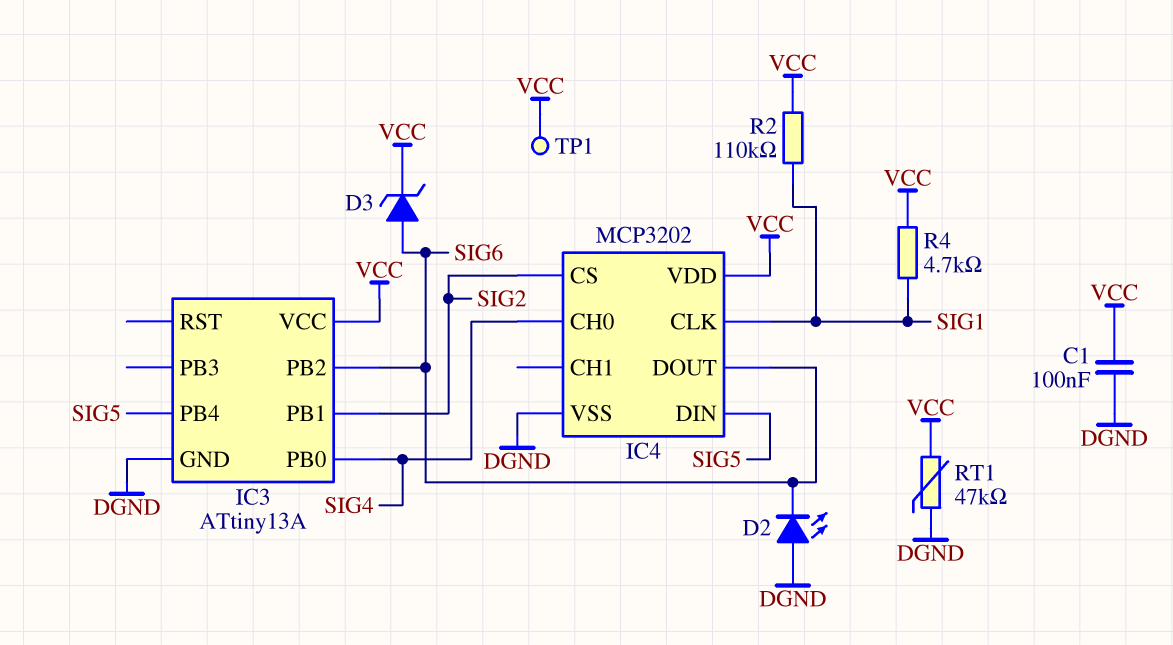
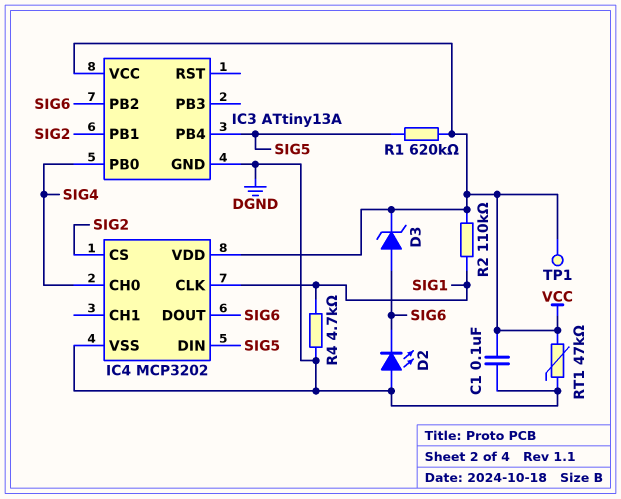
R1: none -> 620k (SIG5, VCC)
R4: 4.7k (SIG1, VCC) -> 4.7k (DGND, SIG1)

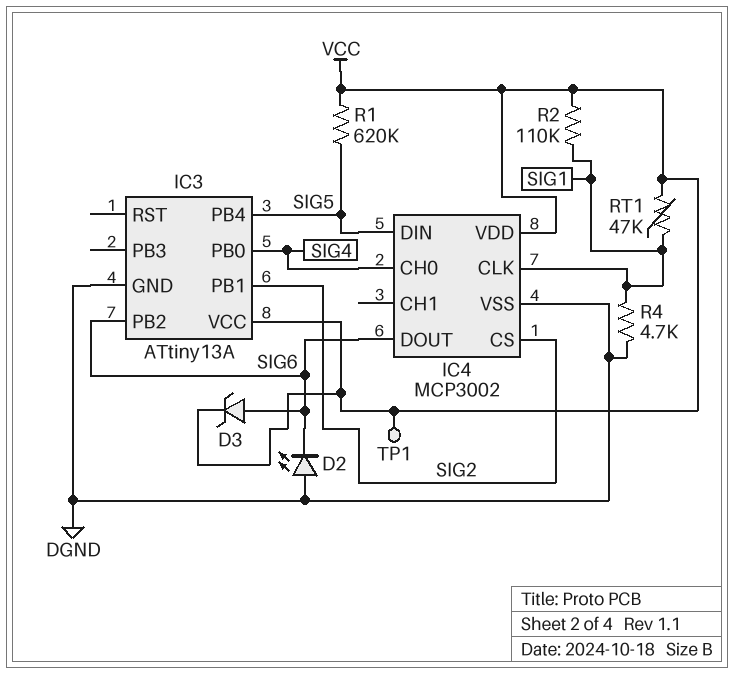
C1: 100nF (DGND, VCC) -> none
IC4: MCP3202 -> MCP3002
RT1: 47k (DGND, VCC) -> 47k (SIG1, VCC)

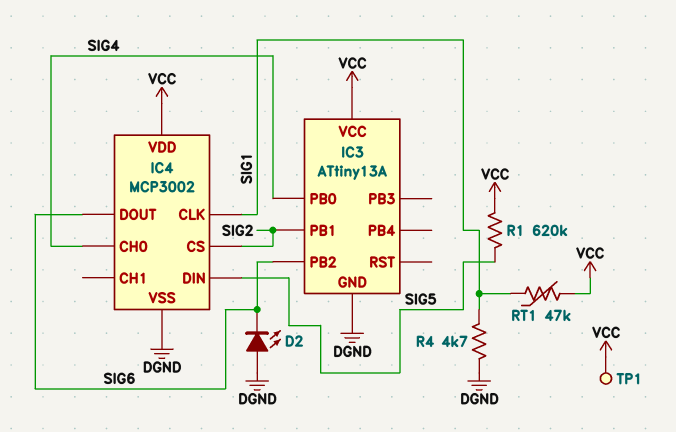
D3: zener (A SIG6, K VCC) -> none
IC3 pin PB4: SIG5 -> none
R2: 110k (SIG1, VCC) -> none

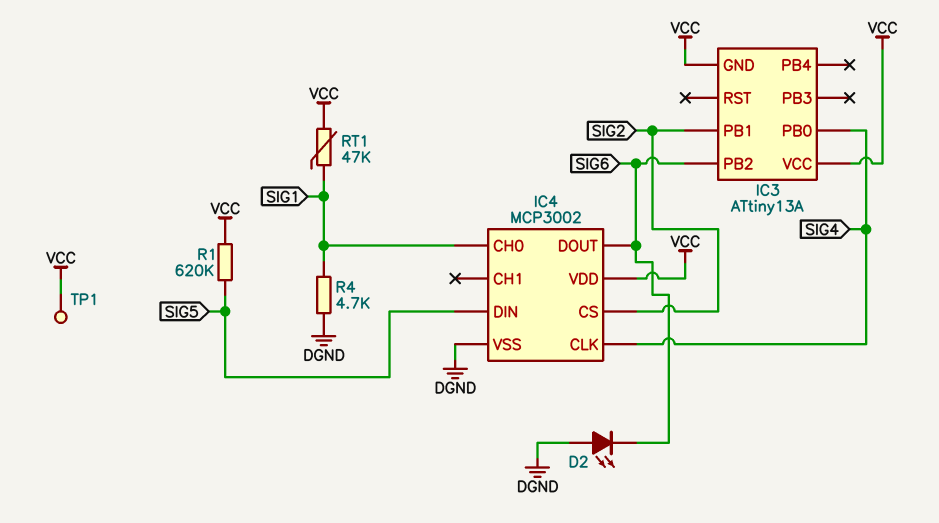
IC3 pin GND: DGND -> VCC
IC4 pin CH0: SIG4 -> SIG1
IC4 pin CLK: SIG1 -> SIG4

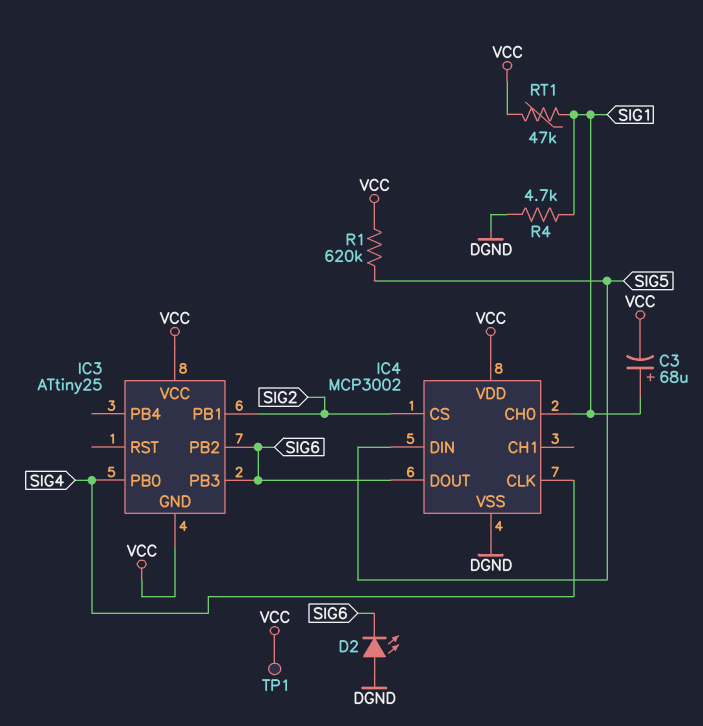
C3: none -> 68uF (plus SIG1, minus VCC)
IC3: ATtiny13A -> ATtiny25
IC3 pin PB3: none -> SIG6

